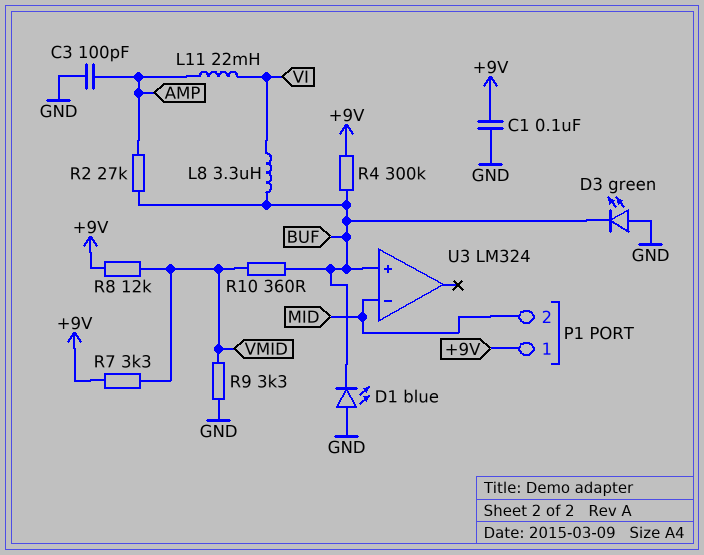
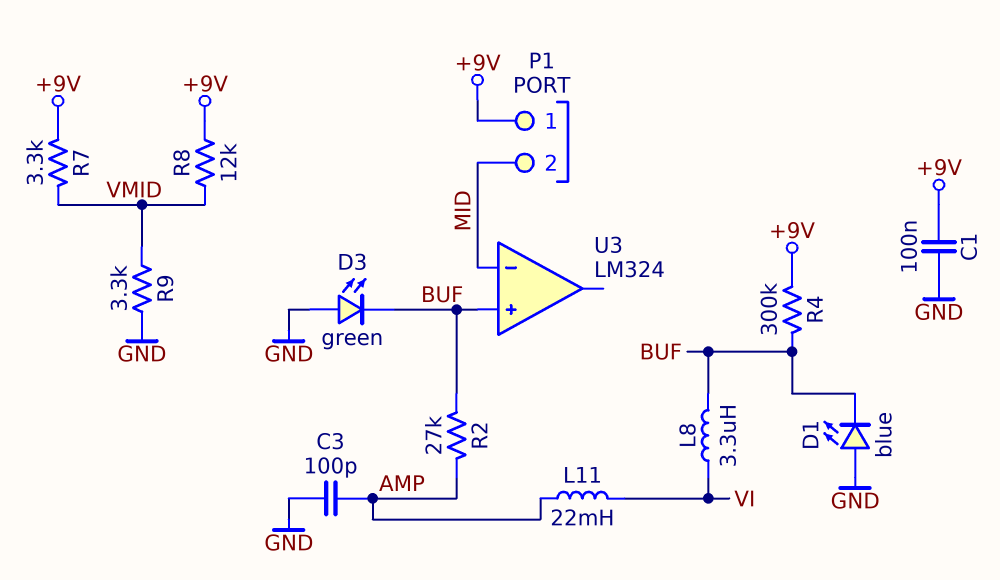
R10: 360 (BUF, VMID) -> none

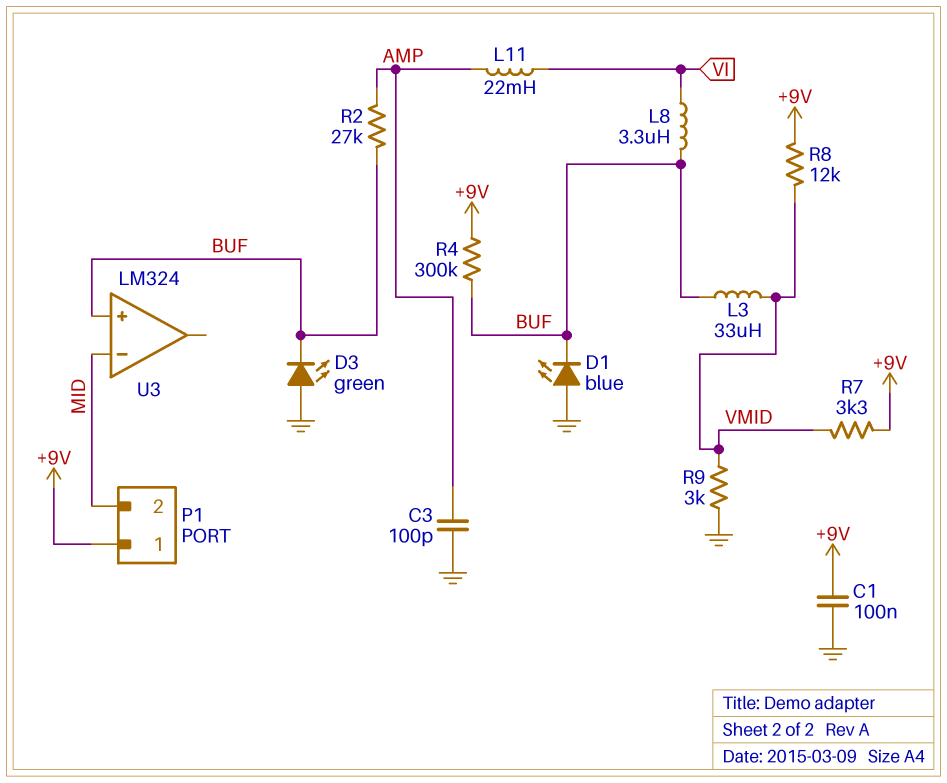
L3: none -> 33uH (BUF, VMID)
R9: 3.3k (GND, VMID) -> 3k (GND, VMID)

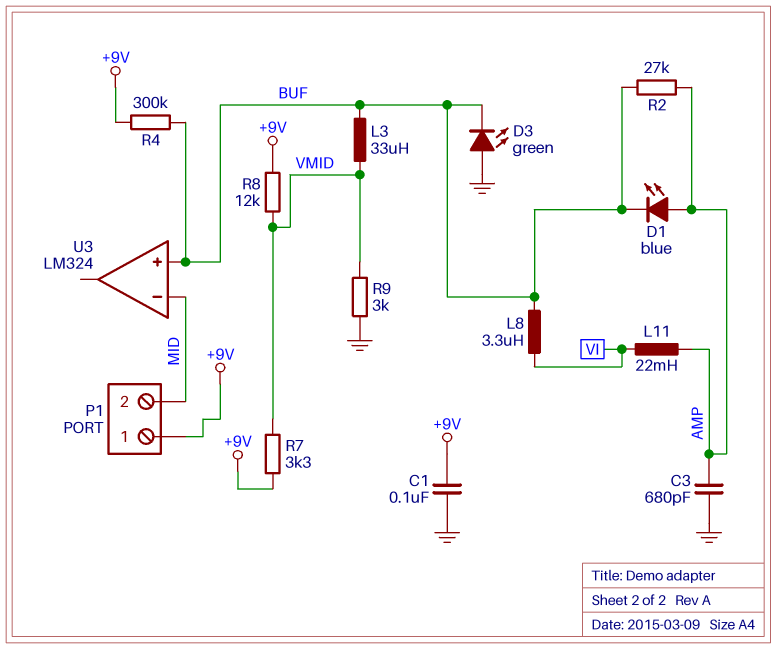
C3: 100pF (AMP, GND) -> 680pF (AMP, GND)
D1: LED blue (A GND, K BUF) -> LED blue (A AMP, K BUF)

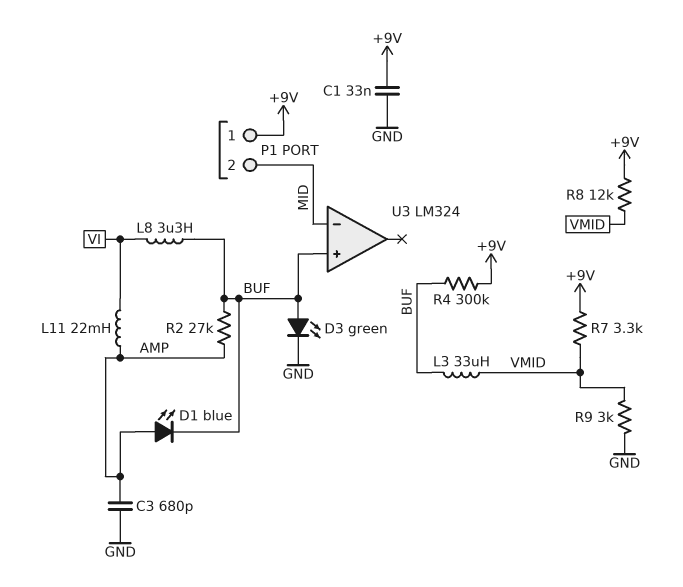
C1: 100nF (+9V, GND) -> 33nF (+9V, GND)
D3: LED green (A GND, K BUF) -> LED green (A BUF, K GND)

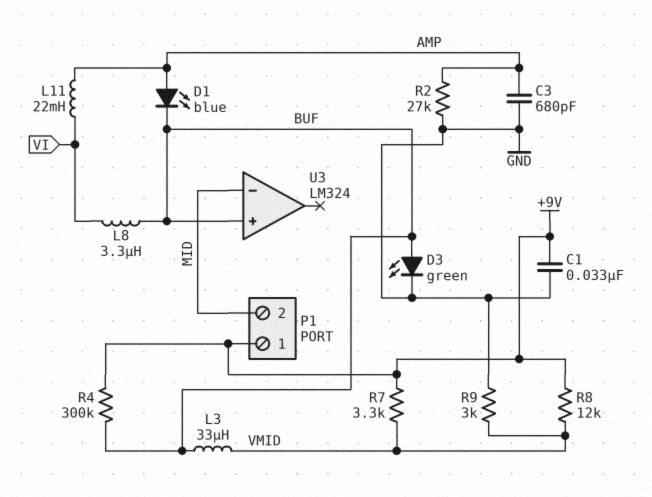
R2: 27k (AMP, BUF) -> 27k (AMP, GND)

